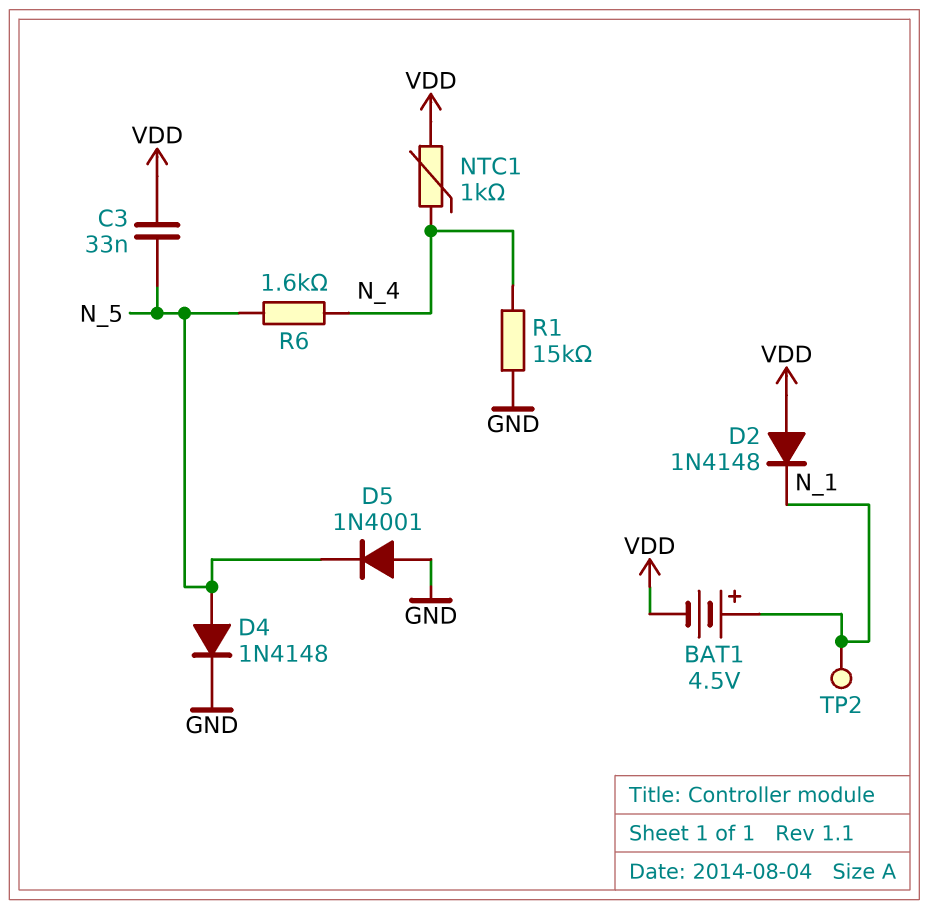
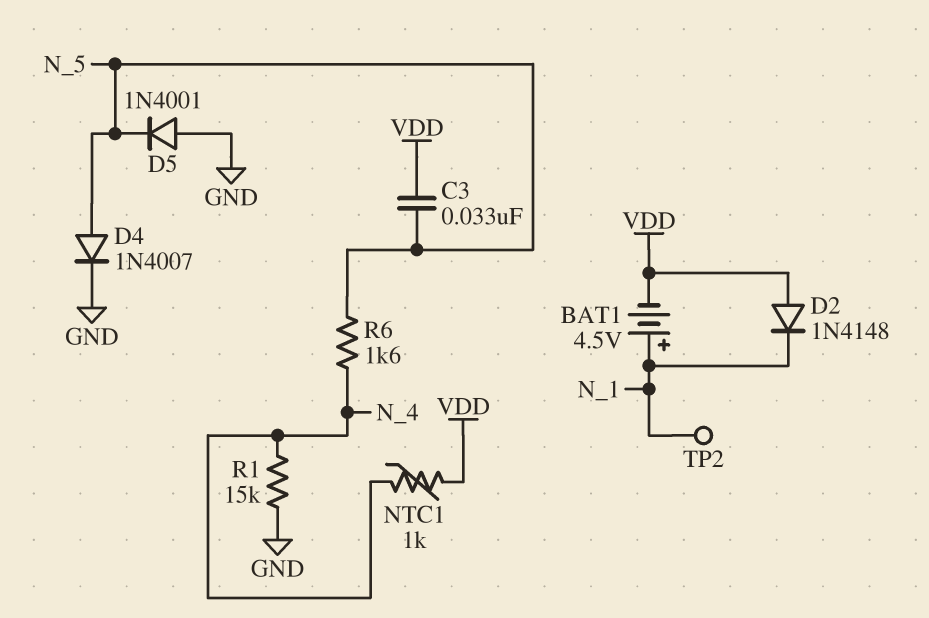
D4: diode 1N4148 (A N_5, K GND) -> diode 1N4007 (A N_5, K GND)

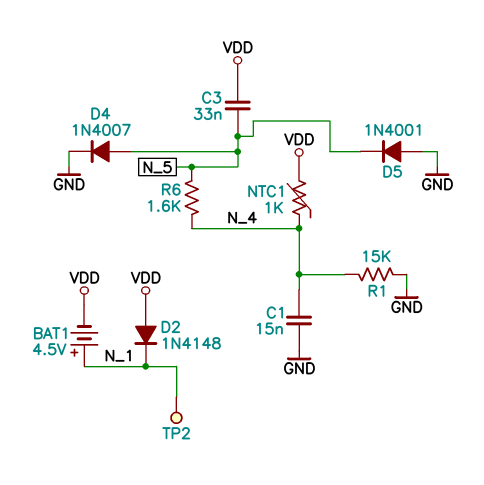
C1: none -> 15nF (GND, N_4)

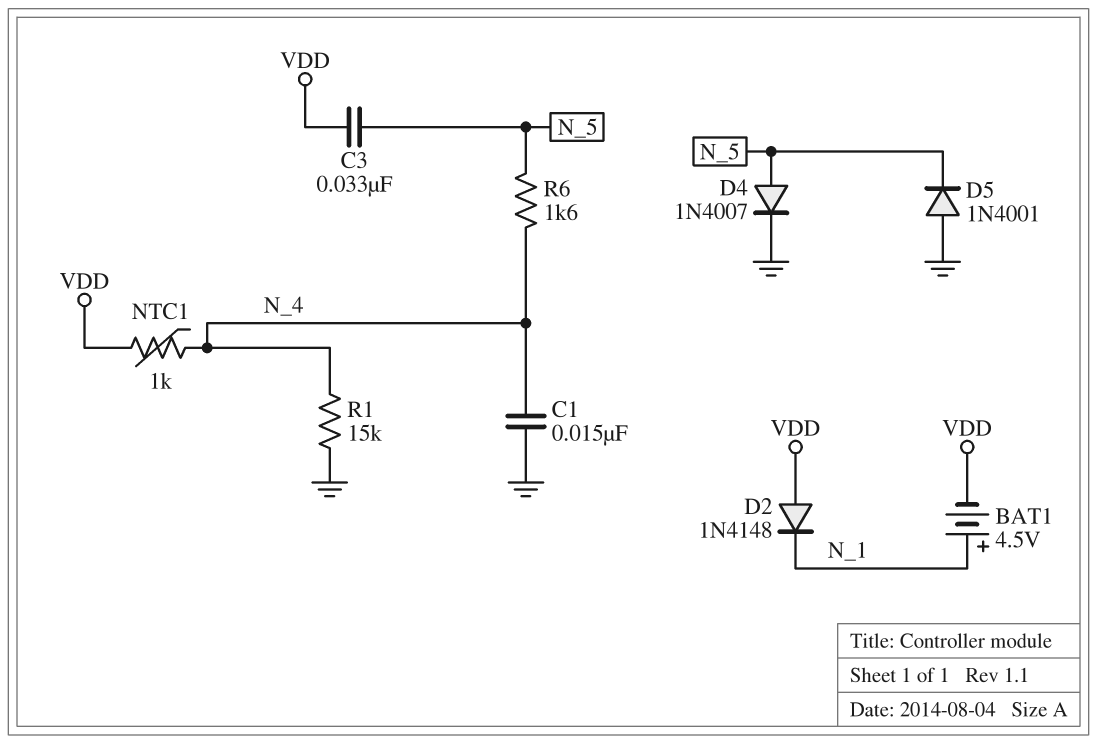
TP2: test point (N_1) -> none

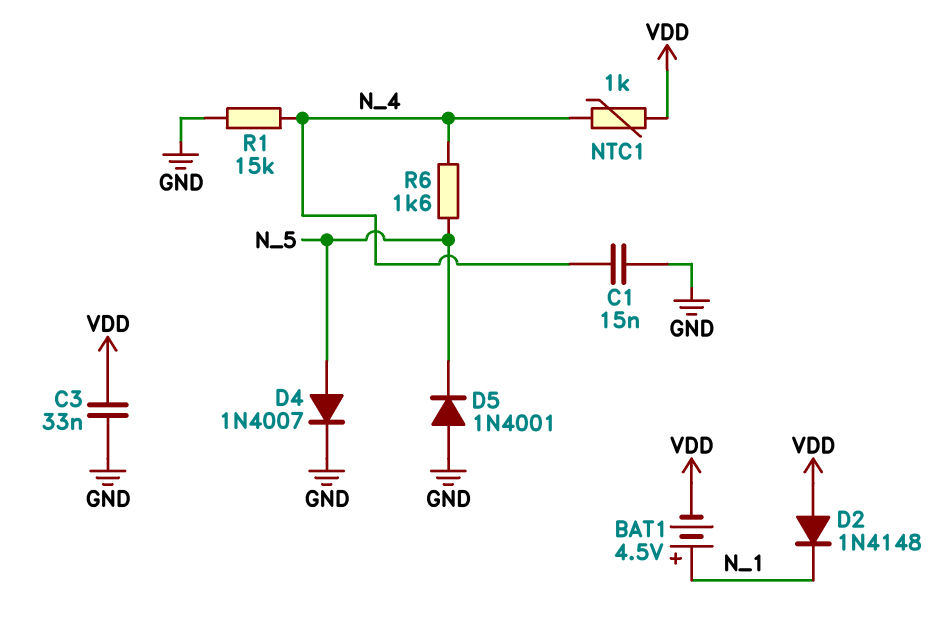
C3: 33nF (N_5, VDD) -> 33nF (GND, VDD)

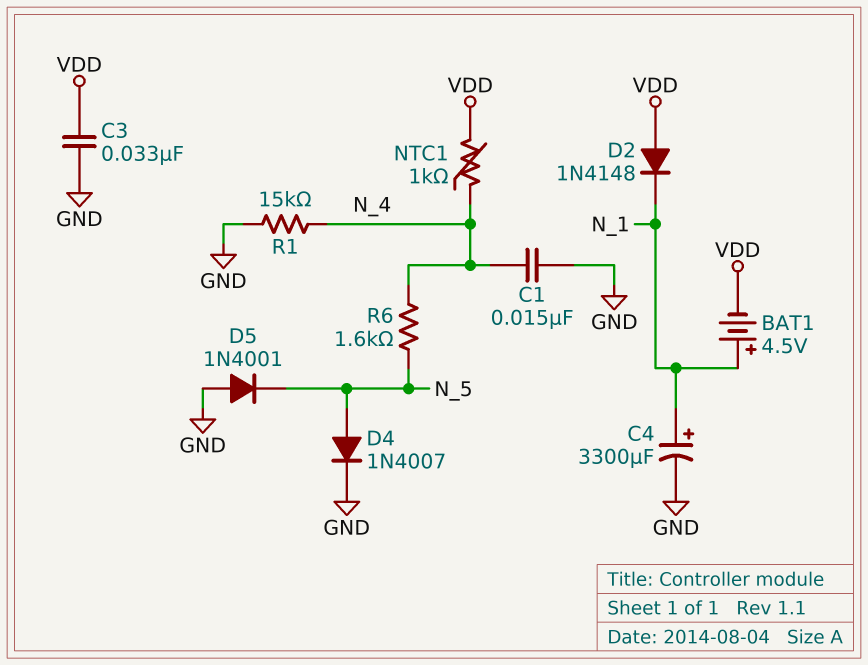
C4: none -> 3300uF (plus N_1, minus GND)

